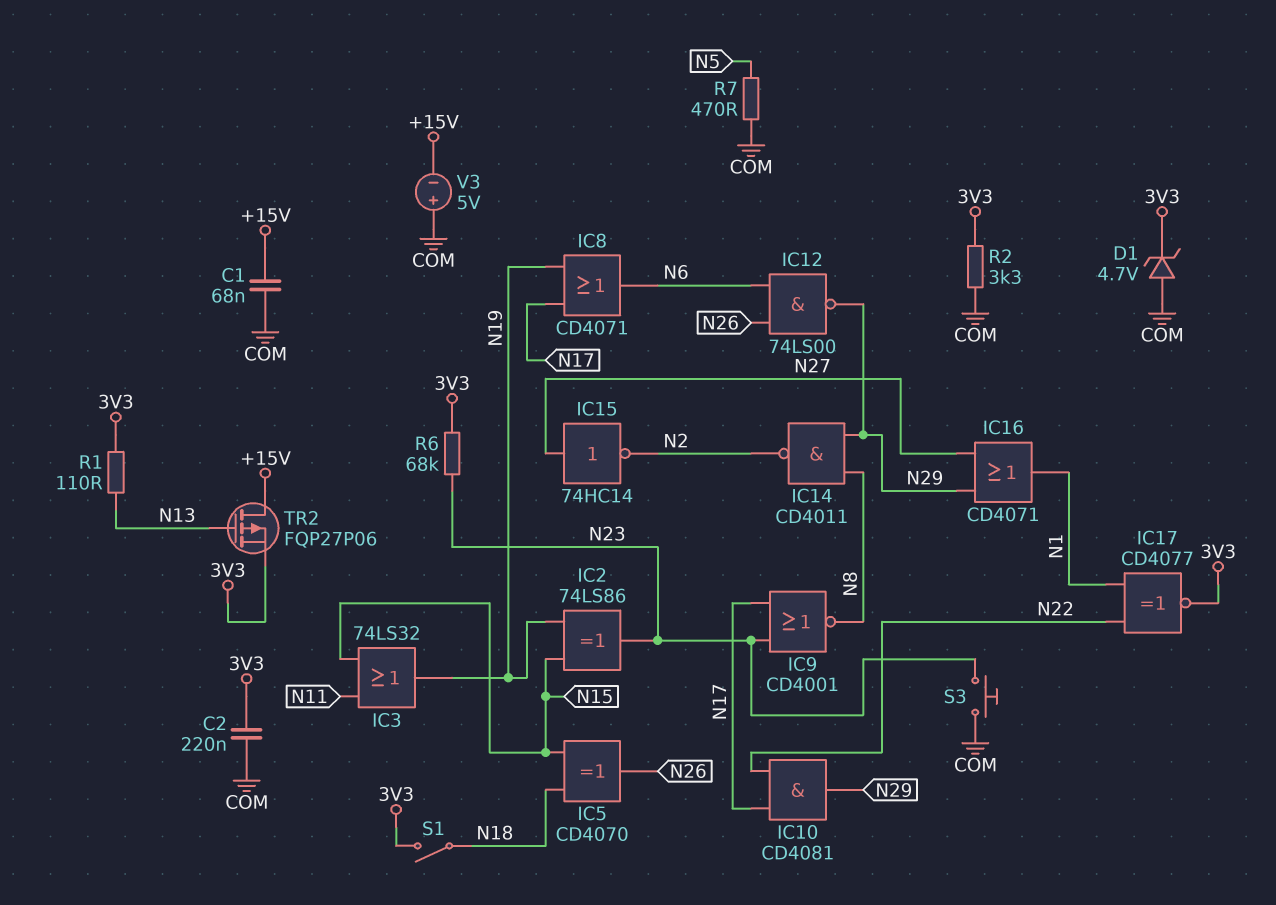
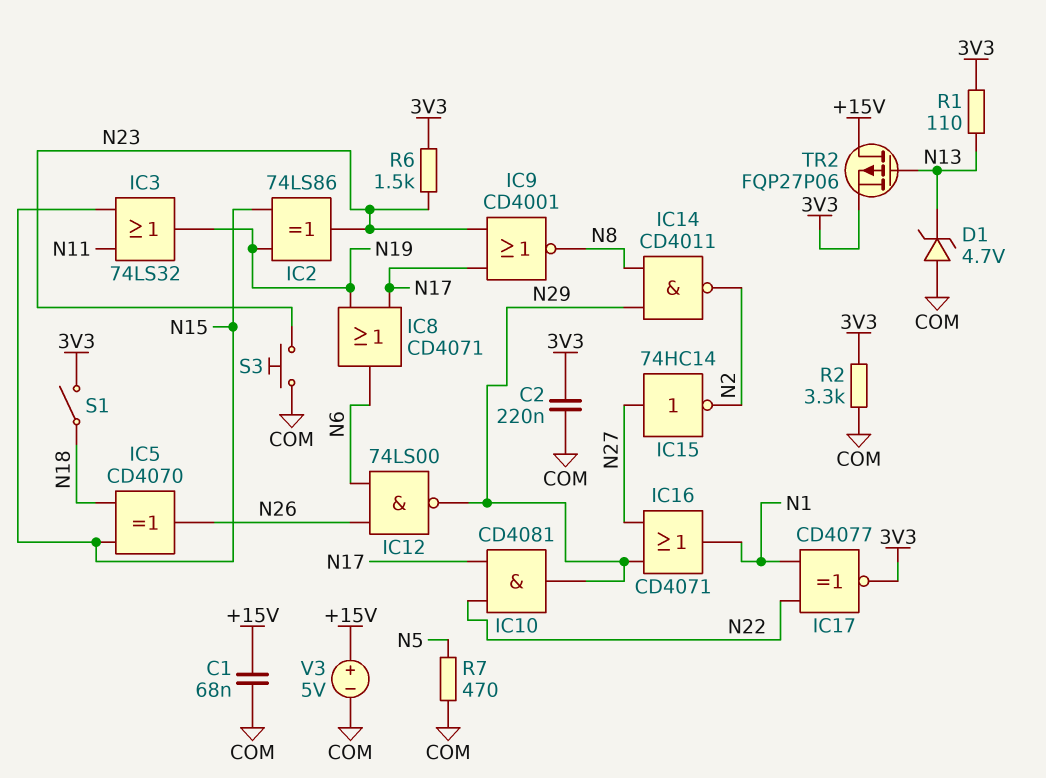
D1: zener 4.7V (A COM, K 3V3) -> zener 4.7V (A COM, K N13)
R6: 68k (3V3, N23) -> 1.5k (3V3, N23)
V3: 5V (plus COM, minus +15V) -> 5V (plus +15V, minus COM)

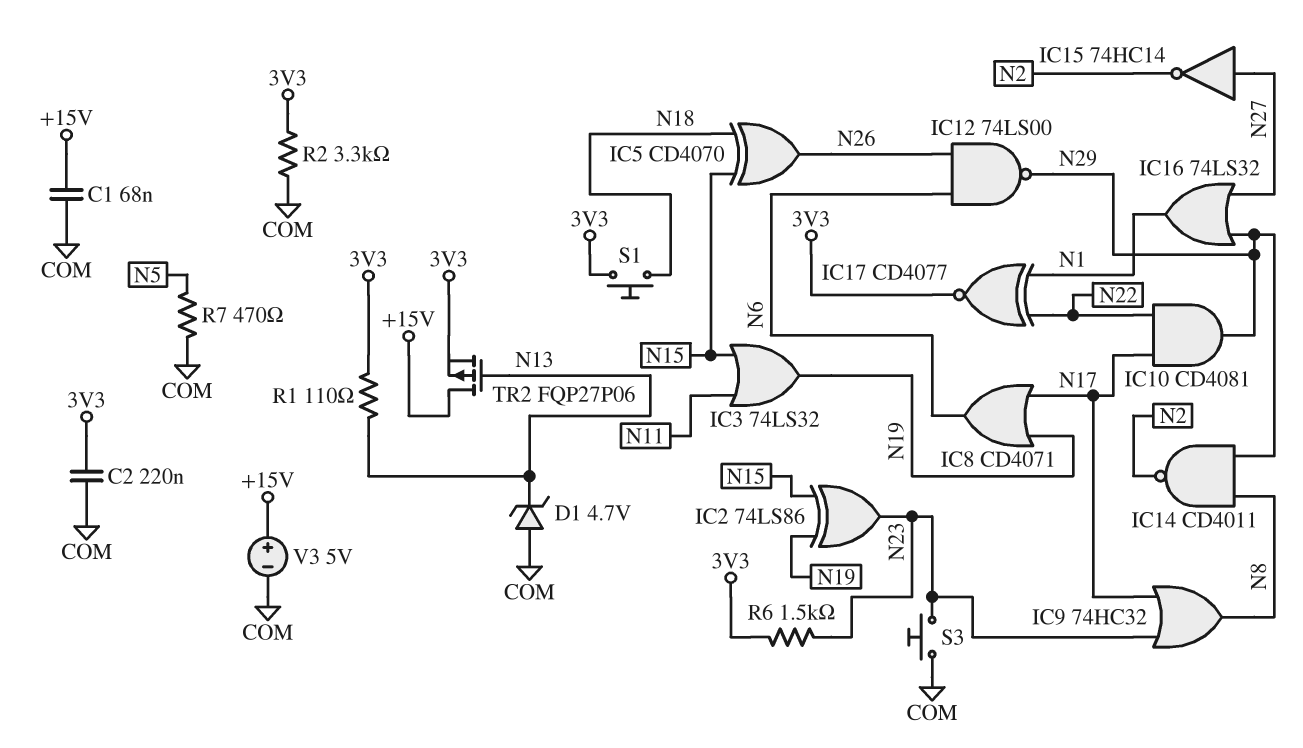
IC9: NOR CD4001 (in N17, in N23, out N8) -> OR 74HC32 (in N17, in N23, out N8)
IC16: OR CD4071 (in N27, in N29, out N1) -> OR 74LS32 (in N27, in N29, out N1)
S1: switch (3V3, N18) -> button (3V3, N18)

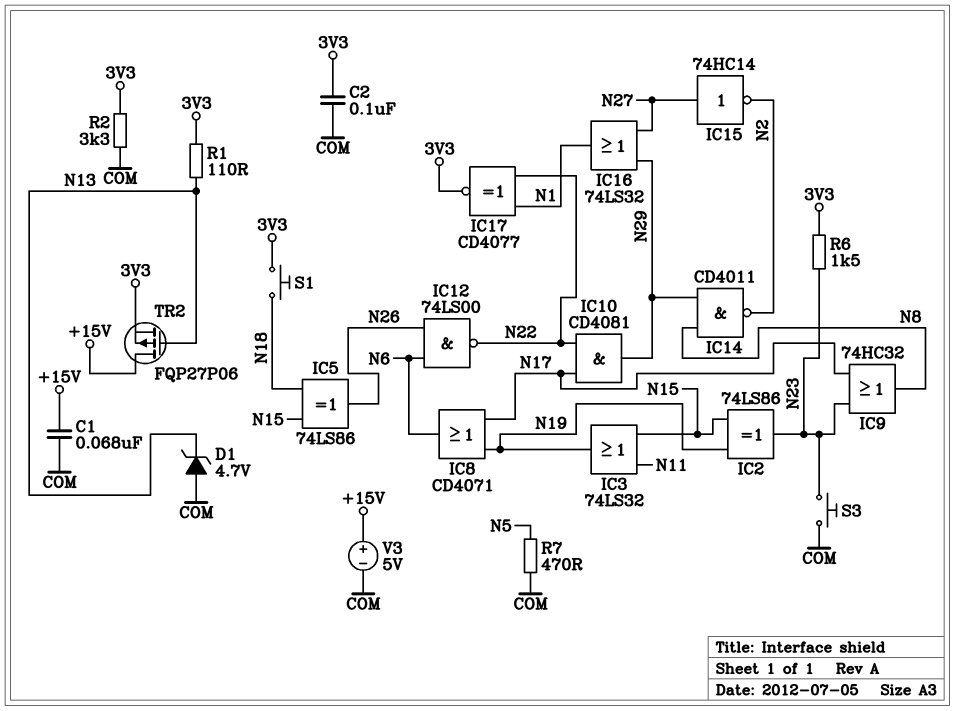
C2: 220nF (3V3, COM) -> 100nF (3V3, COM)
IC5: XOR CD4070 (in N15, in N18, out N26) -> XOR 74LS86 (in N15, in N18, out N26)
IC12: NAND 74LS00 (in N6, in N26, out N29) -> NAND 74LS00 (in N6, in N26, out N22)

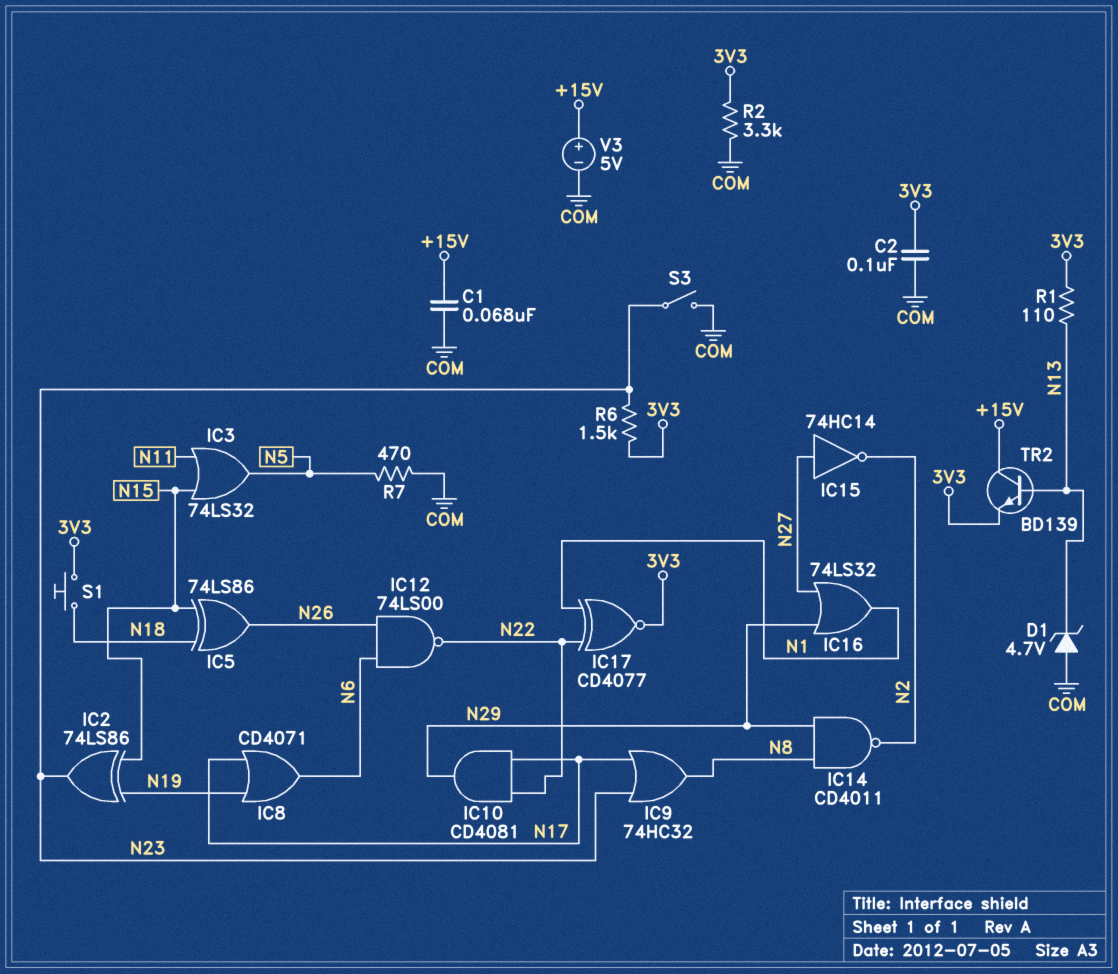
IC3: OR 74LS32 (in N11, in N15, out N19) -> OR 74LS32 (in N11, in N15, out N5)
S3: button (COM, N23) -> switch (COM, N23)
TR2: PMOS FQP27P06 (G N13, D +15V, S 3V3) -> NPN BD139 (B N13, C +15V, E 3V3)

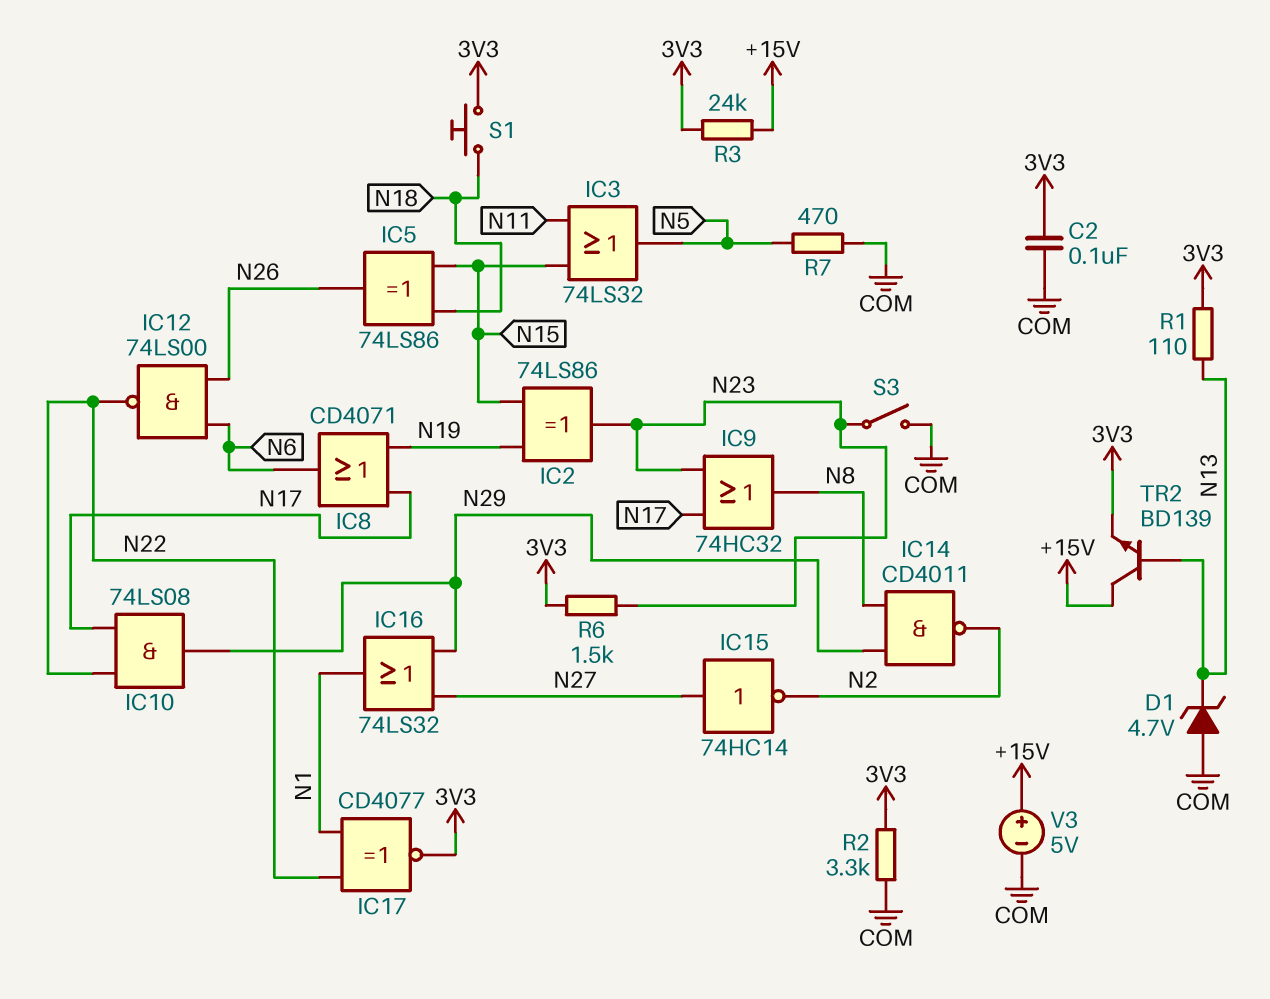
C1: 68nF (+15V, COM) -> none
IC10: AND CD4081 (in N17, in N22, out N29) -> AND 74LS08 (in N17, in N22, out N29)
R3: none -> 24k (+15V, 3V3)

